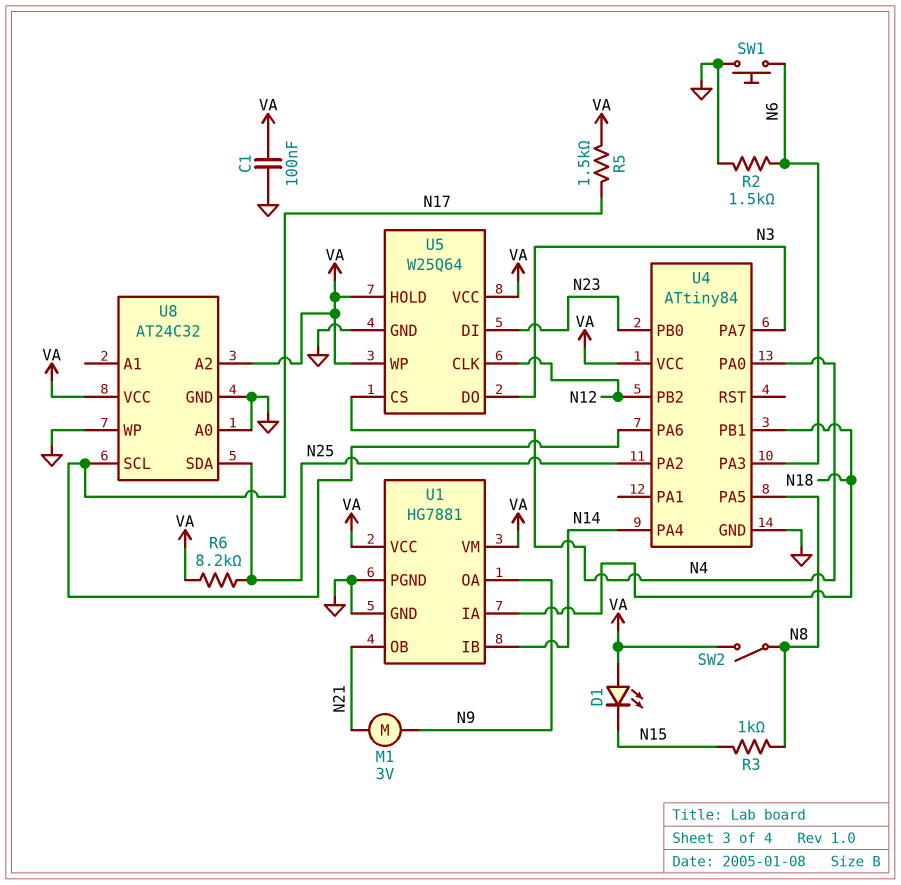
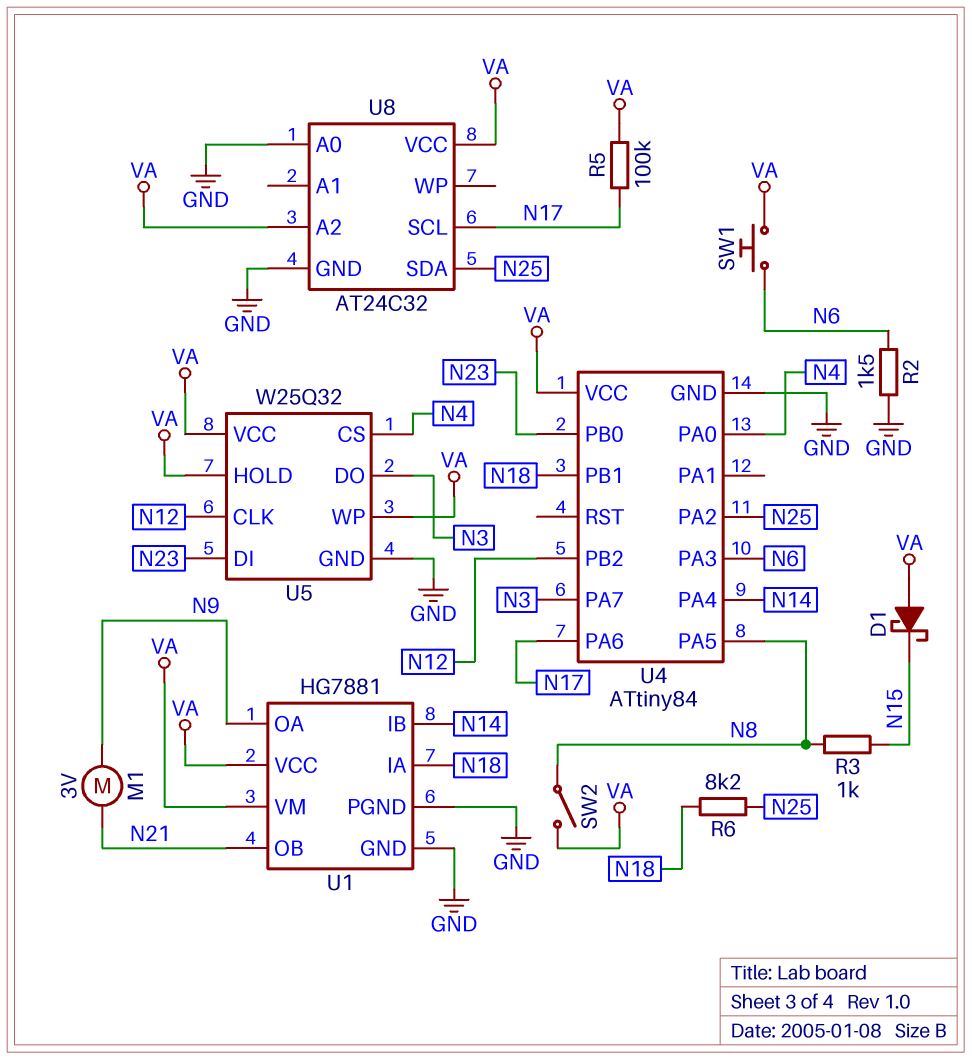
C1: 100nF (GND, VA) -> none
D1: LED (A VA, K N15) -> schottky (A VA, K N15)
R5: 1.5k (N17, VA) -> 100k (N17, VA)
R6: 8.2k (N25, VA) -> 8.2k (N18, N25)
SW1: button (GND, N6) -> button (N6, VA)
U5: W25Q64 -> W25Q32
U8 pin WP: GND -> none

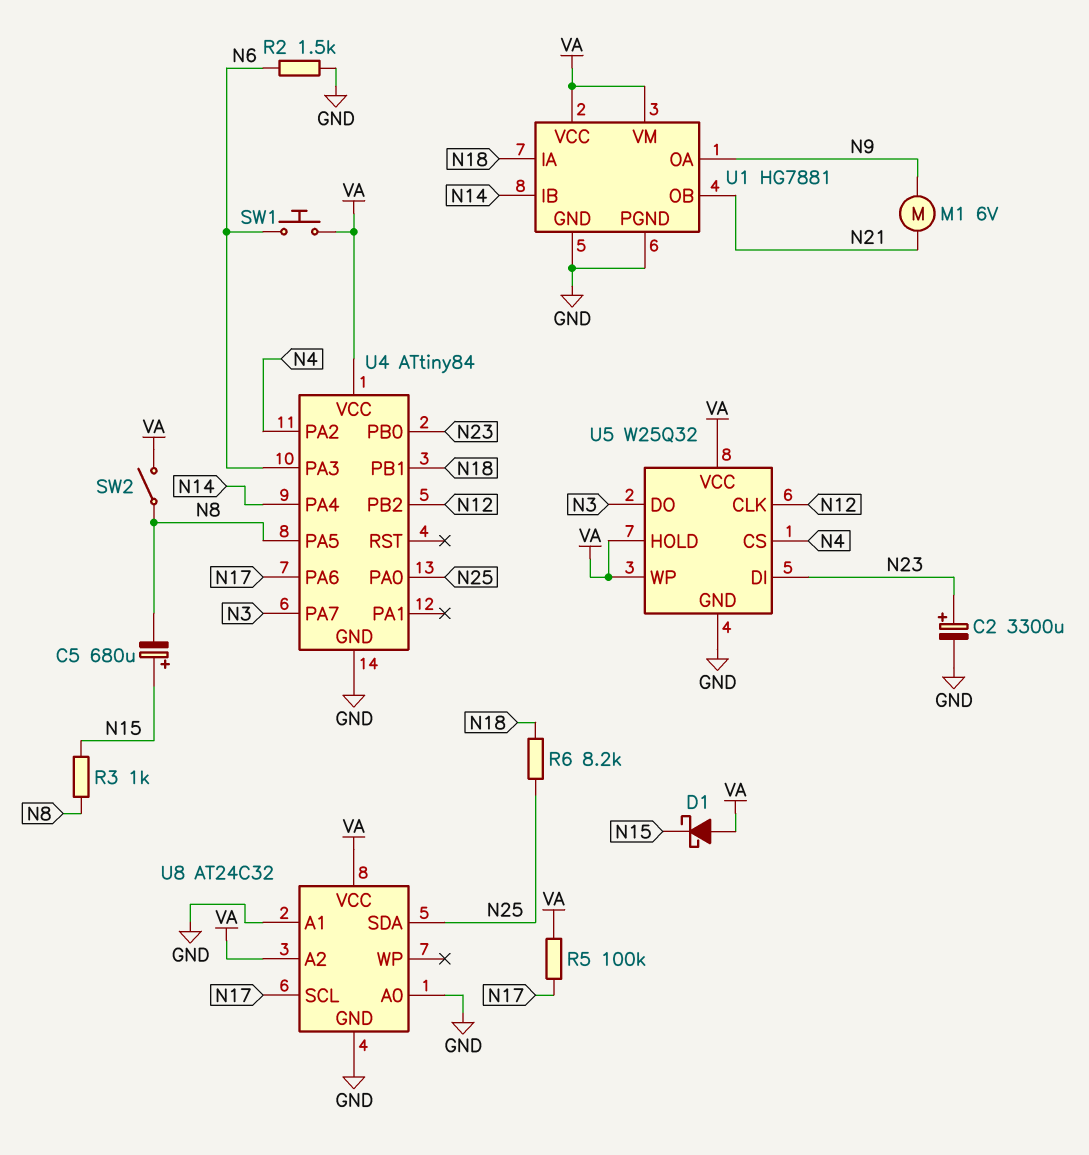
C2: none -> 3300uF (plus N23, minus GND)
C5: none -> 680uF (plus N15, minus N8)
M1: motor 3V (N9, N21) -> motor 6V (N9, N21)
U4 pin PA0: N4 -> N25
U4 pin PA2: N25 -> N4
U8 pin A1: none -> GND

